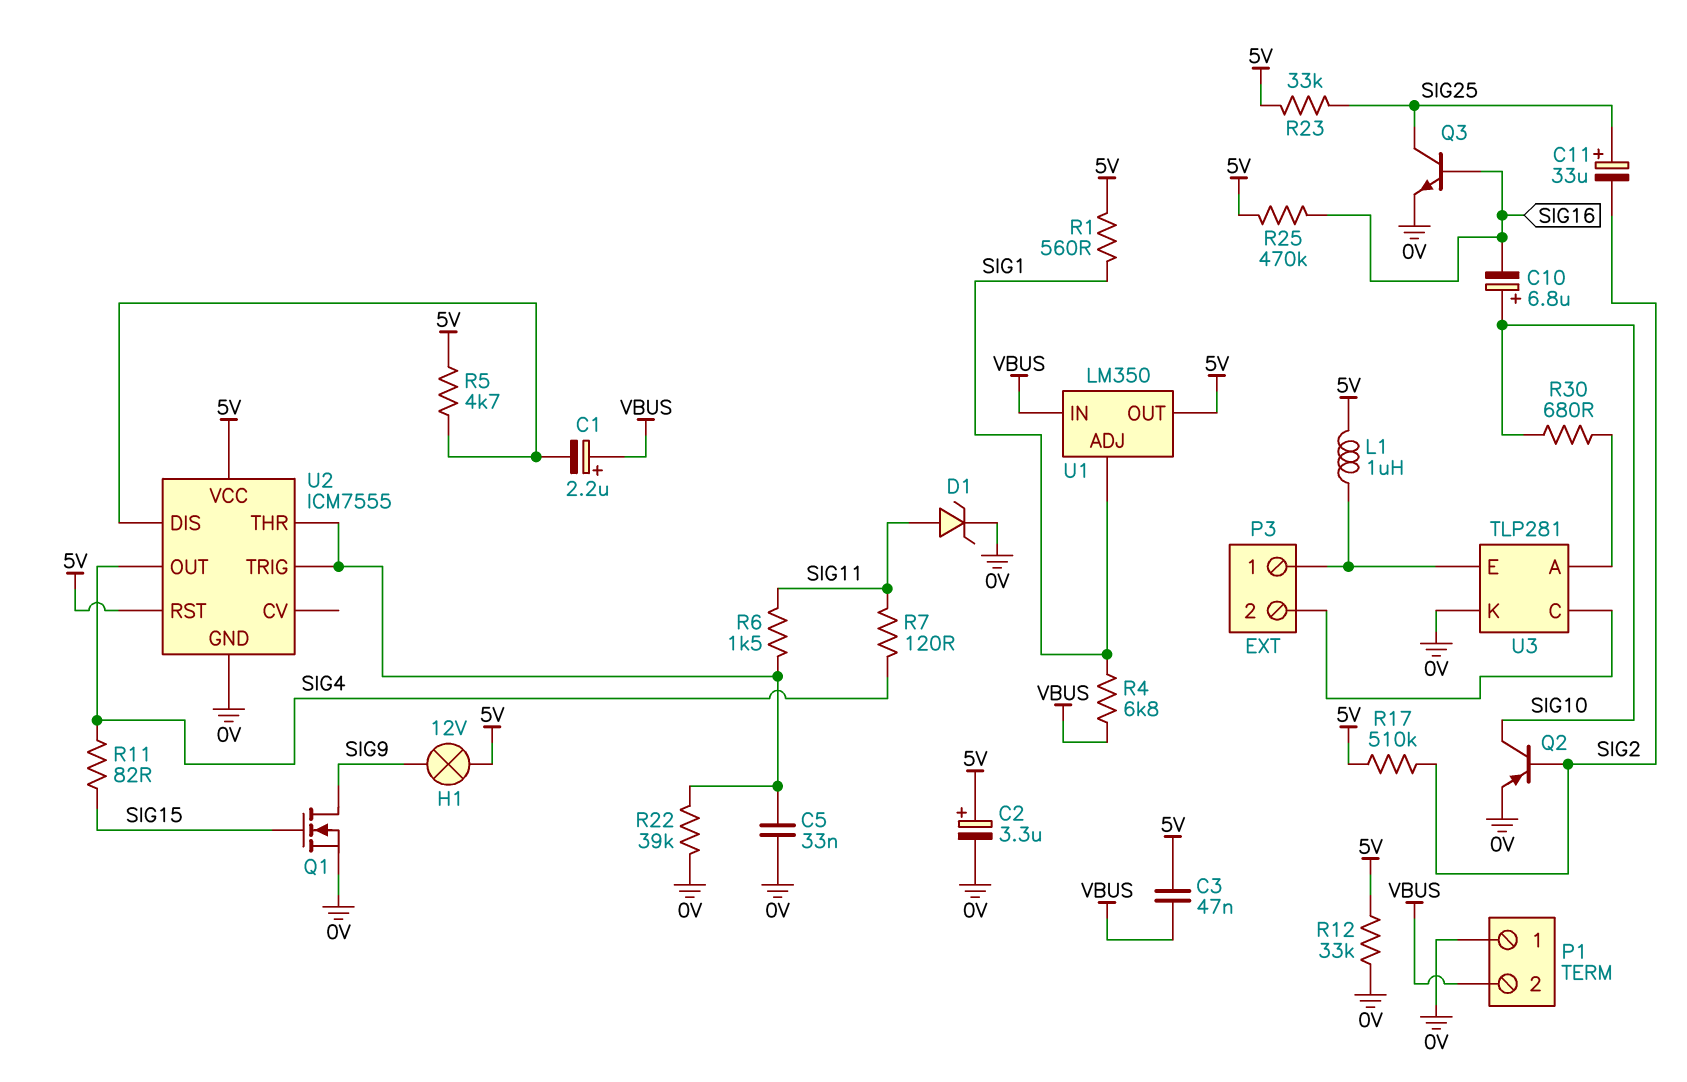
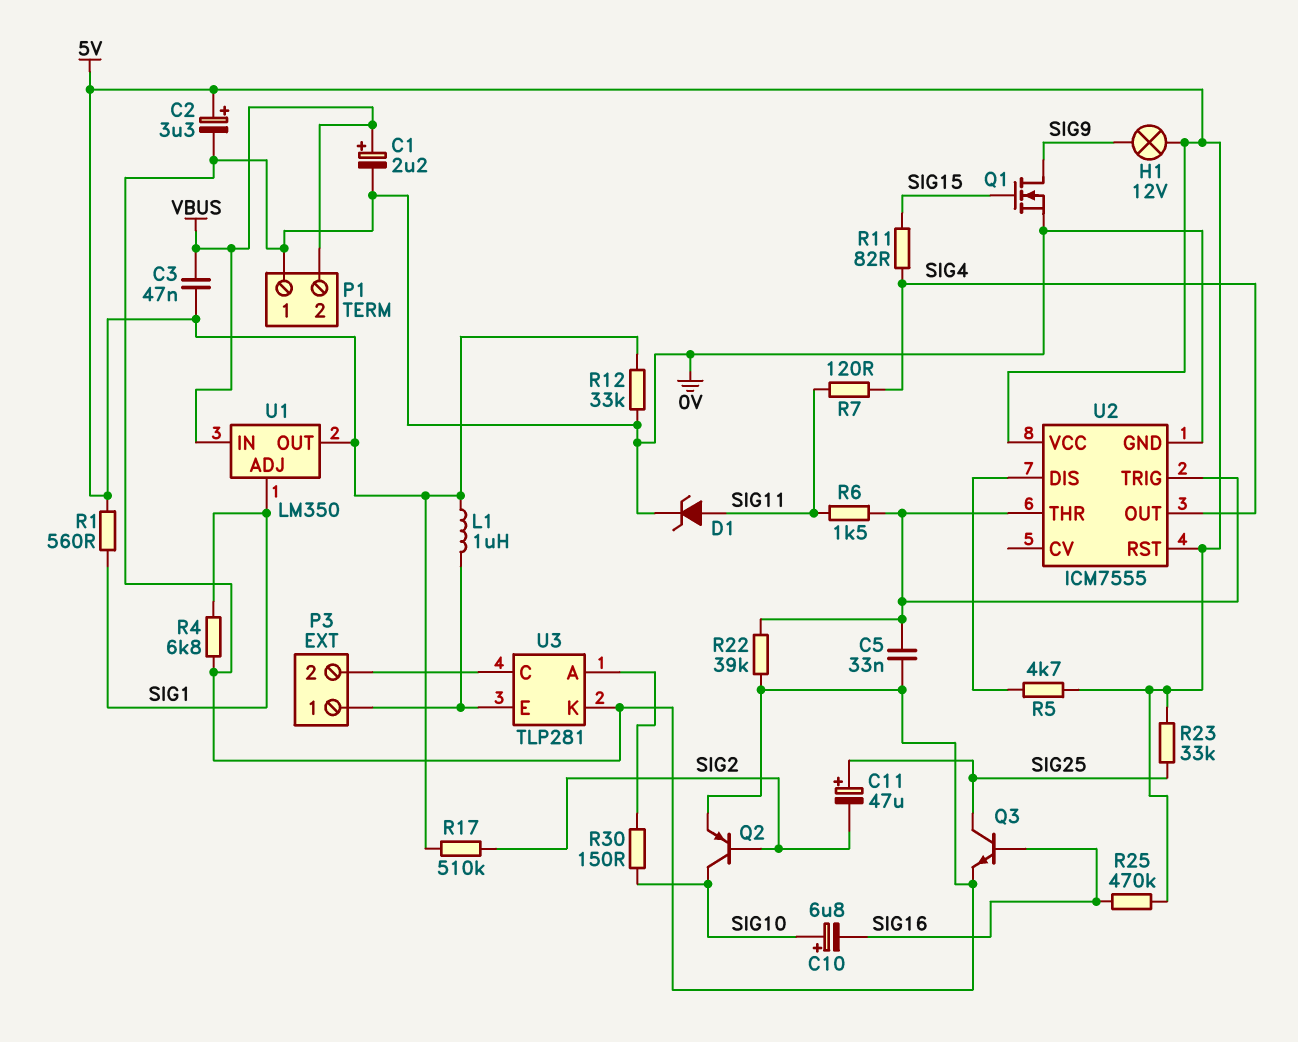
C1: 2.2uF (plus VBUS, minus U2/DIS) -> 2.2uF (plus VBUS, minus 0V)
C11: 33uF (plus SIG25, minus SIG2) -> 47uF (plus SIG25, minus SIG2)
R4: 6.8k (SIG1, VBUS) -> 6.8k (0V, SIG1)
R30: 680 (SIG10, U3/A) -> 150 (SIG10, U3/A)

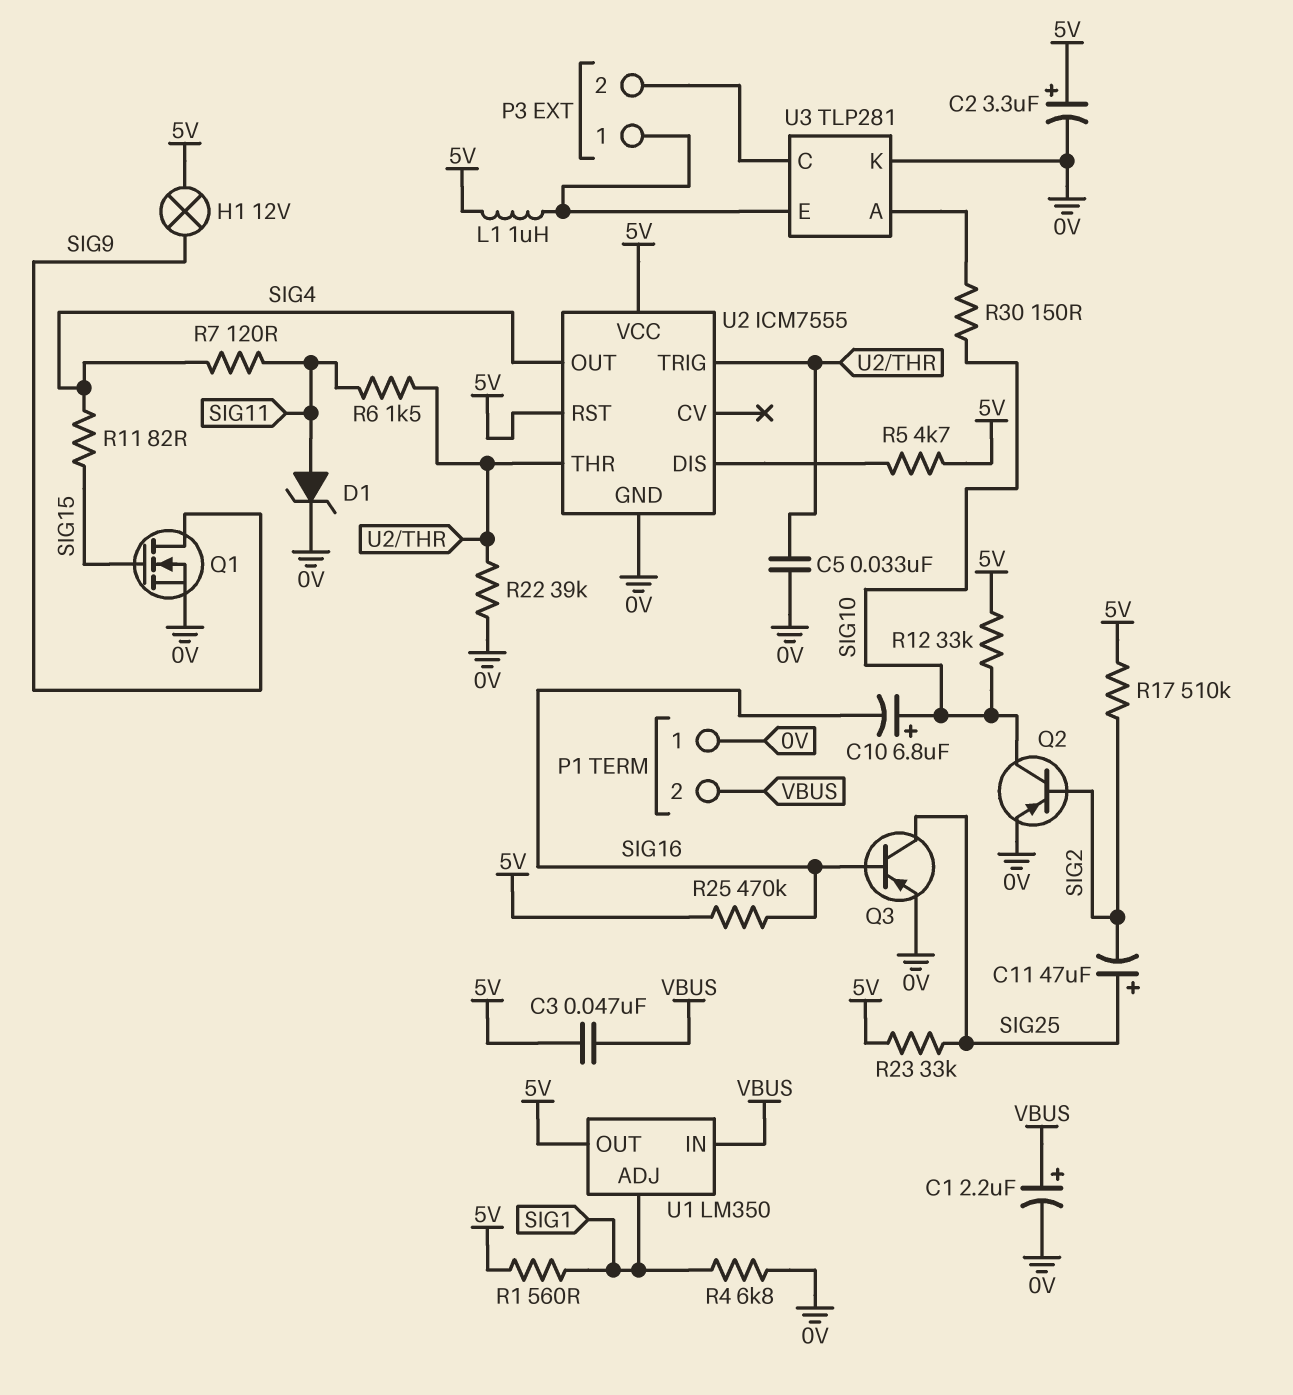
Q3: NPN (B SIG16, C SIG25, E 0V) -> PNP (B SIG16, C SIG25, E 0V)
R12: 33k (0V, 5V) -> 33k (5V, SIG10)

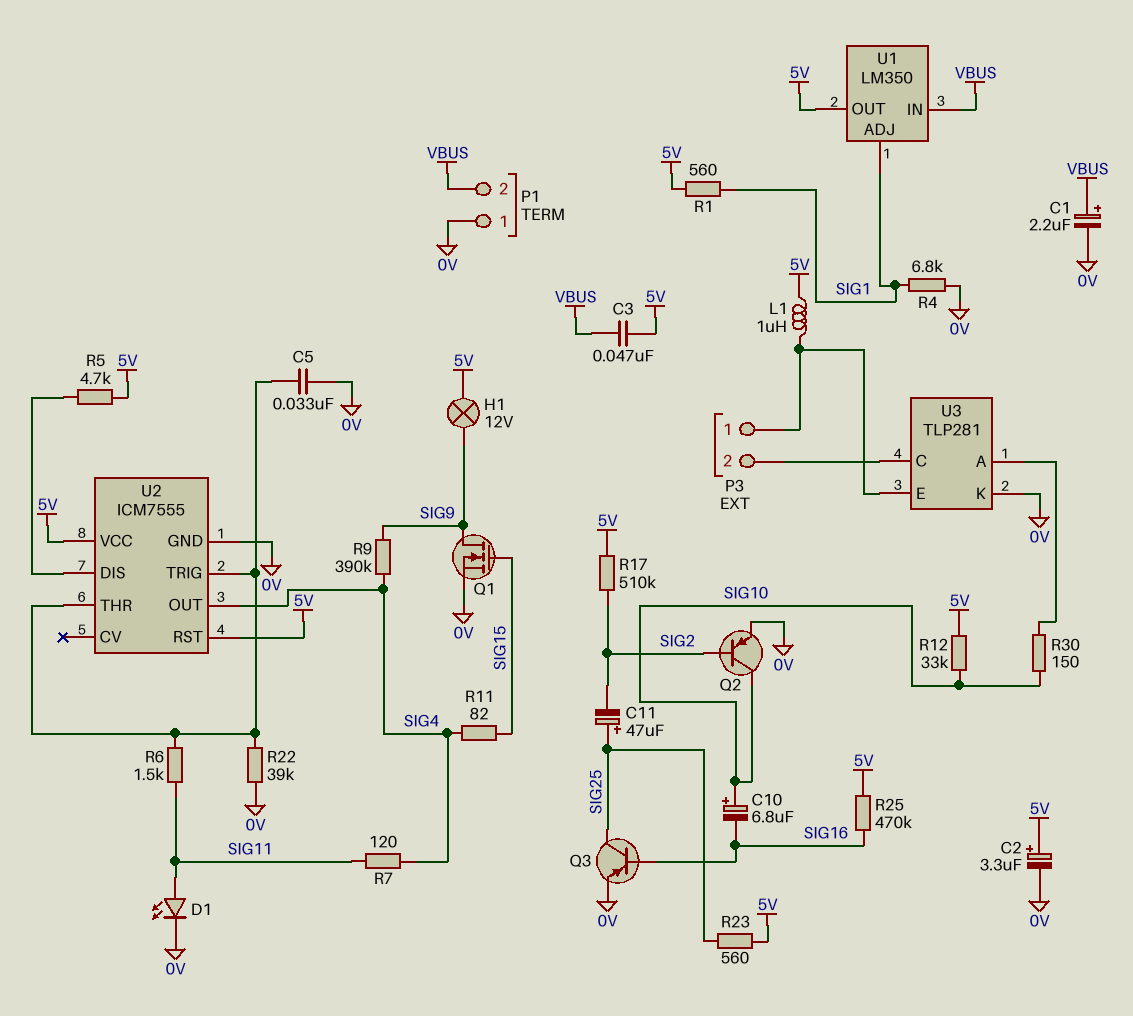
D1: zener (A SIG11, K 0V) -> LED (A SIG11, K 0V)
R9: none -> 390k (SIG4, SIG9)
R23: 33k (5V, SIG25) -> 560 (5V, SIG25)

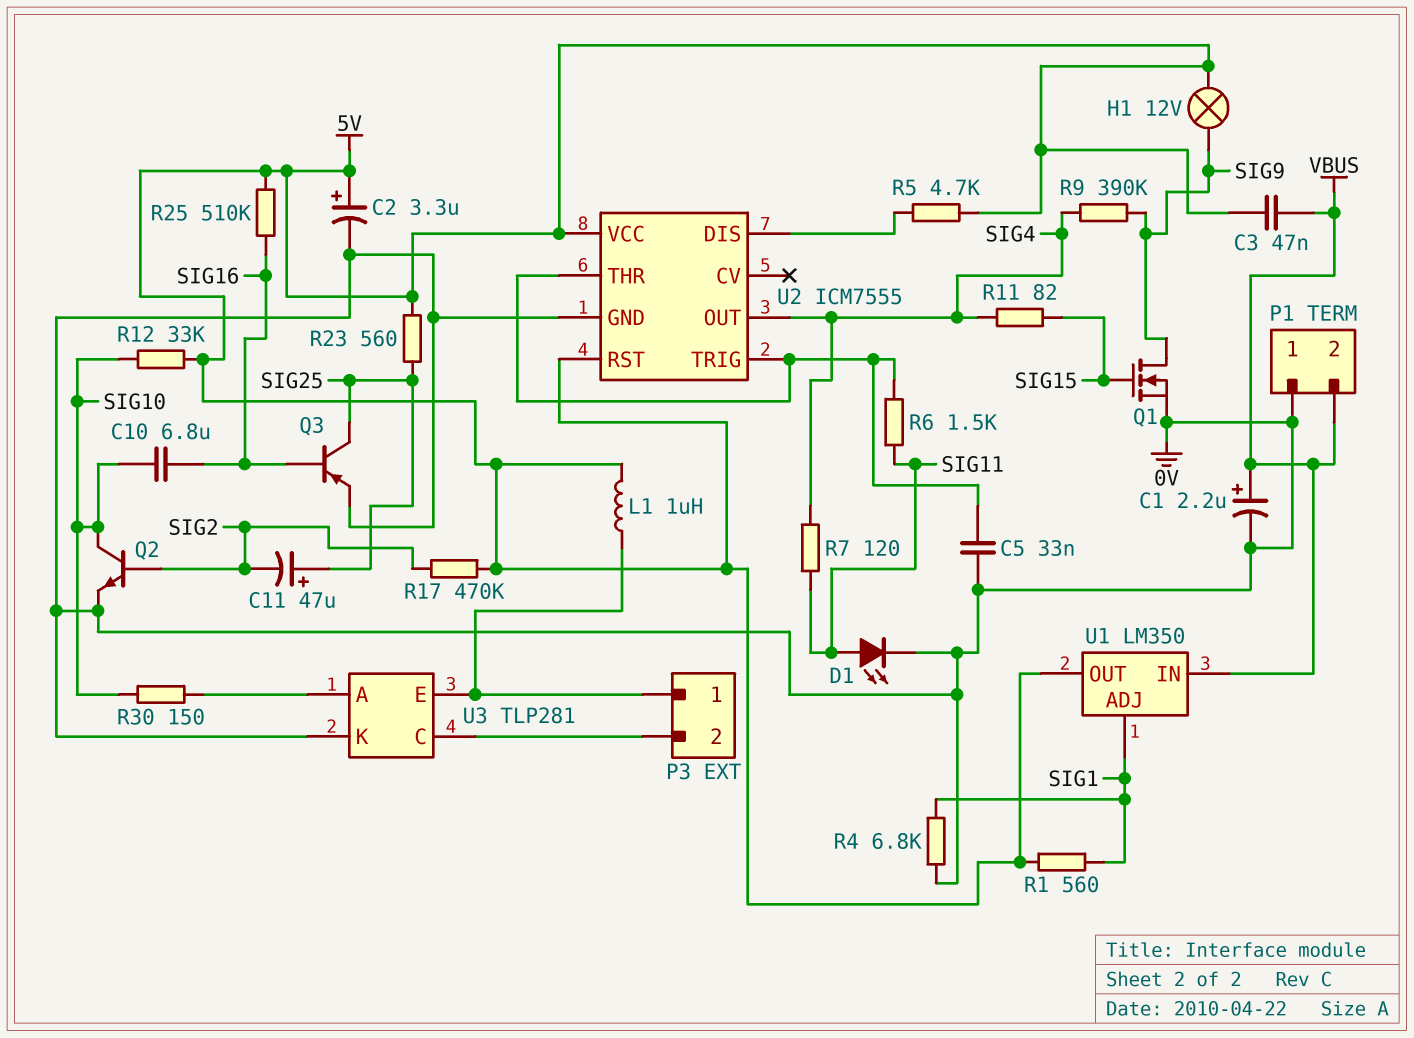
C10: 6.8uF (plus SIG10, minus SIG16) -> 6.8uF (SIG10, SIG16)
Q2: PNP (B SIG2, C SIG10, E 0V) -> NPN (B SIG2, C SIG10, E 0V)
R17: 510k (5V, SIG2) -> 470k (5V, SIG2)
R22: 39k (0V, U2/THR) -> none
R25: 470k (5V, SIG16) -> 510k (5V, SIG16)

